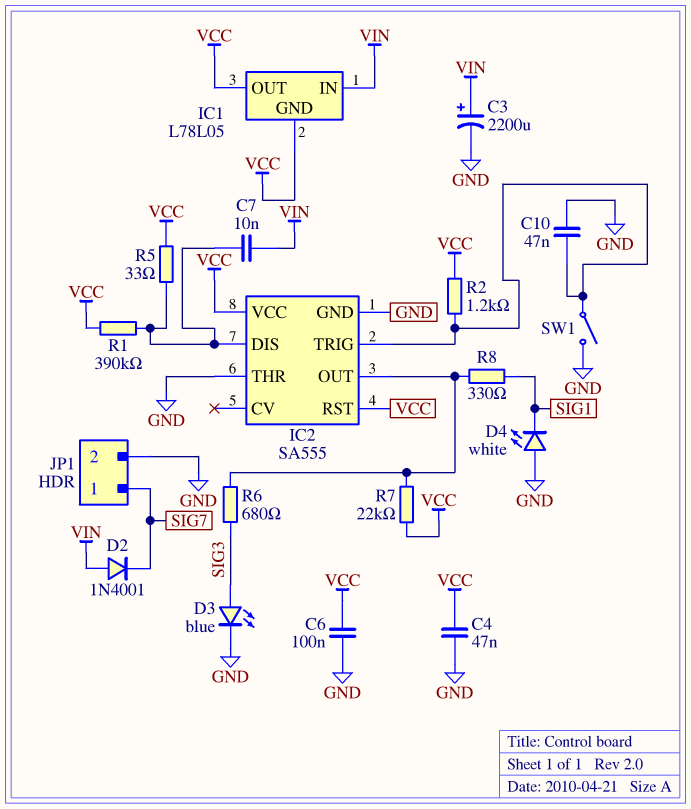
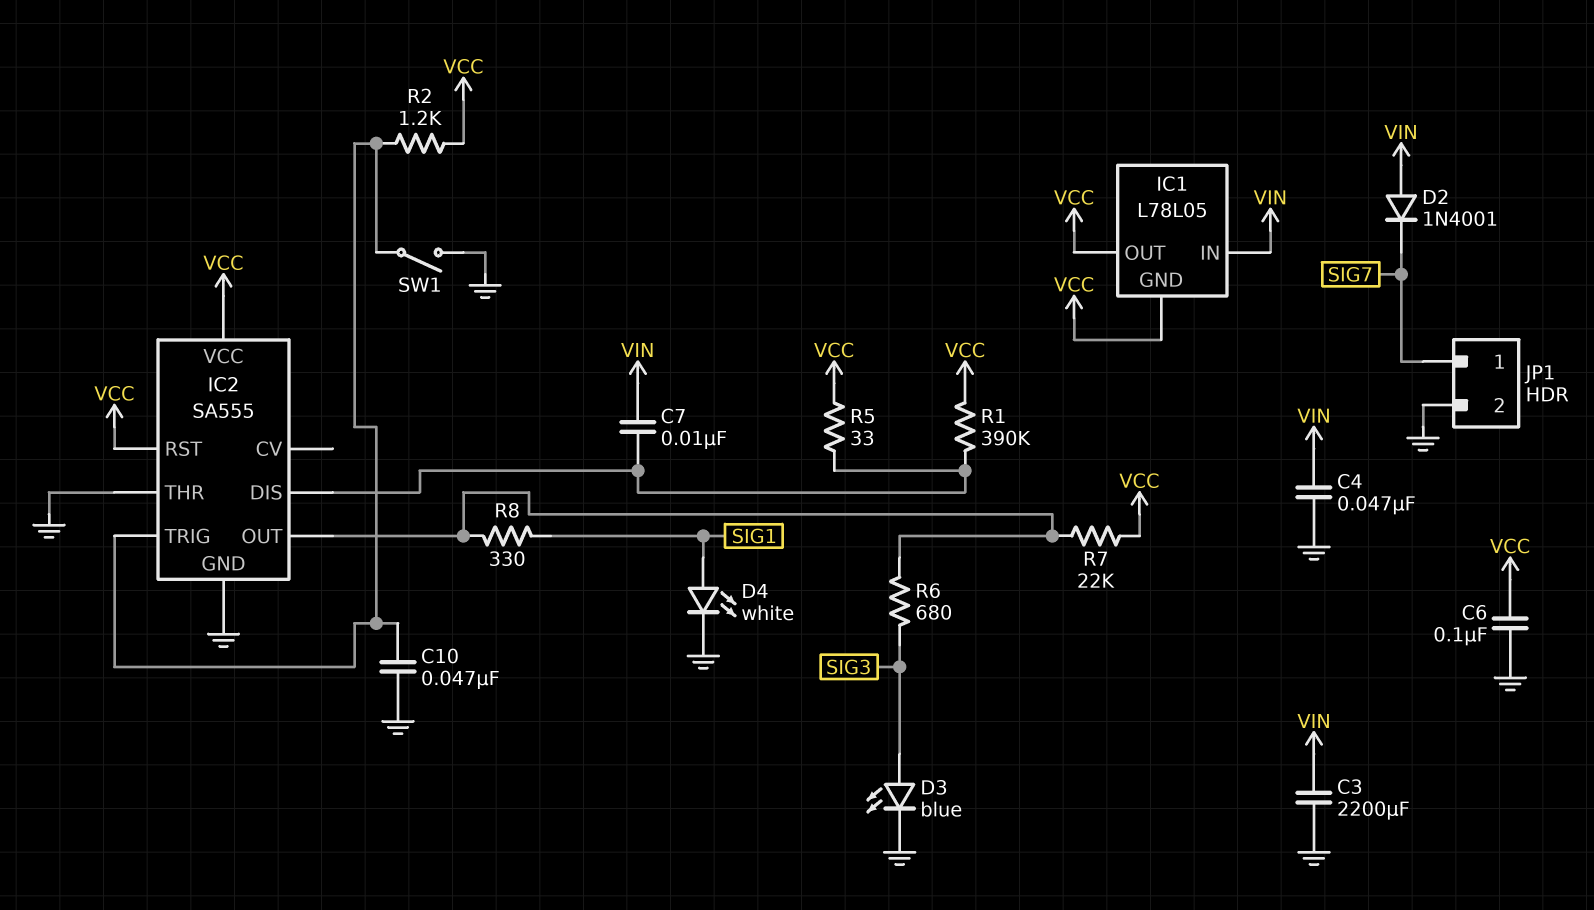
C3: 2200uF (plus VIN, minus GND) -> 2200uF (GND, VIN)
C4: 47nF (GND, VCC) -> 47nF (GND, VIN)
D4: LED white (A GND, K SIG1) -> LED white (A SIG1, K GND)

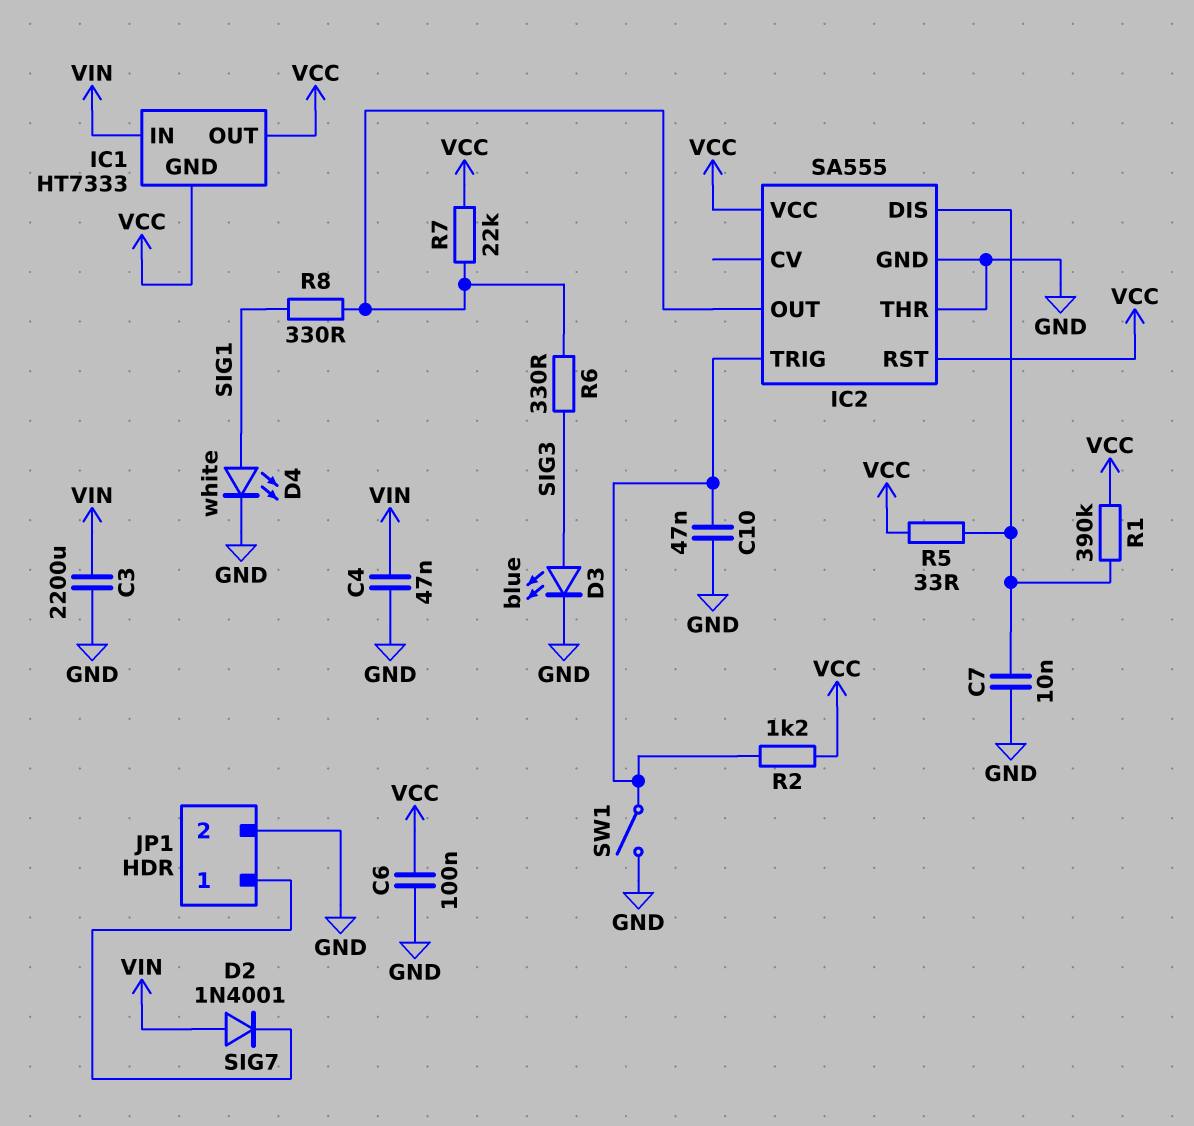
C7: 10nF (IC2/DIS, VIN) -> 10nF (GND, IC2/DIS)
IC1: L78L05 -> HT7333
R6: 680 (IC2/OUT, SIG3) -> 330 (IC2/OUT, SIG3)

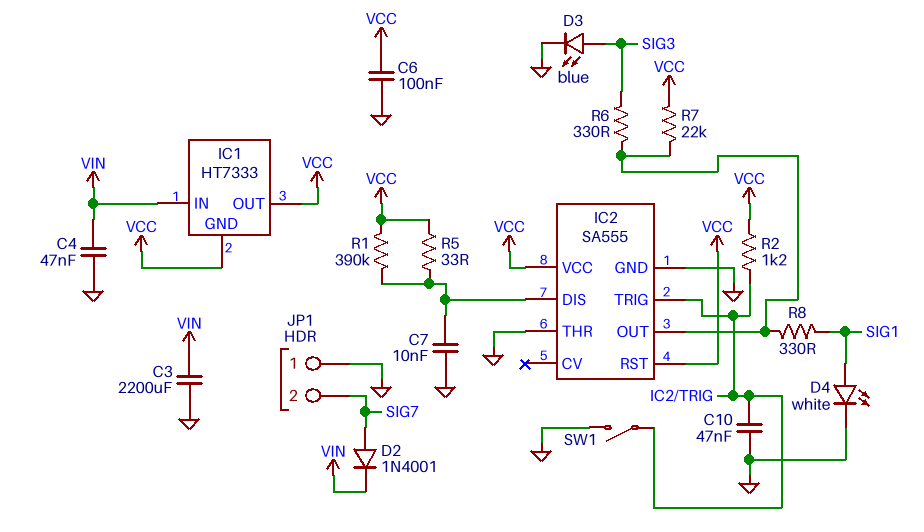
D2: diode 1N4001 (A VIN, K SIG7) -> diode 1N4001 (A SIG7, K VIN)
JP1 pin 1: SIG7 -> GND
JP1 pin 2: GND -> SIG7

